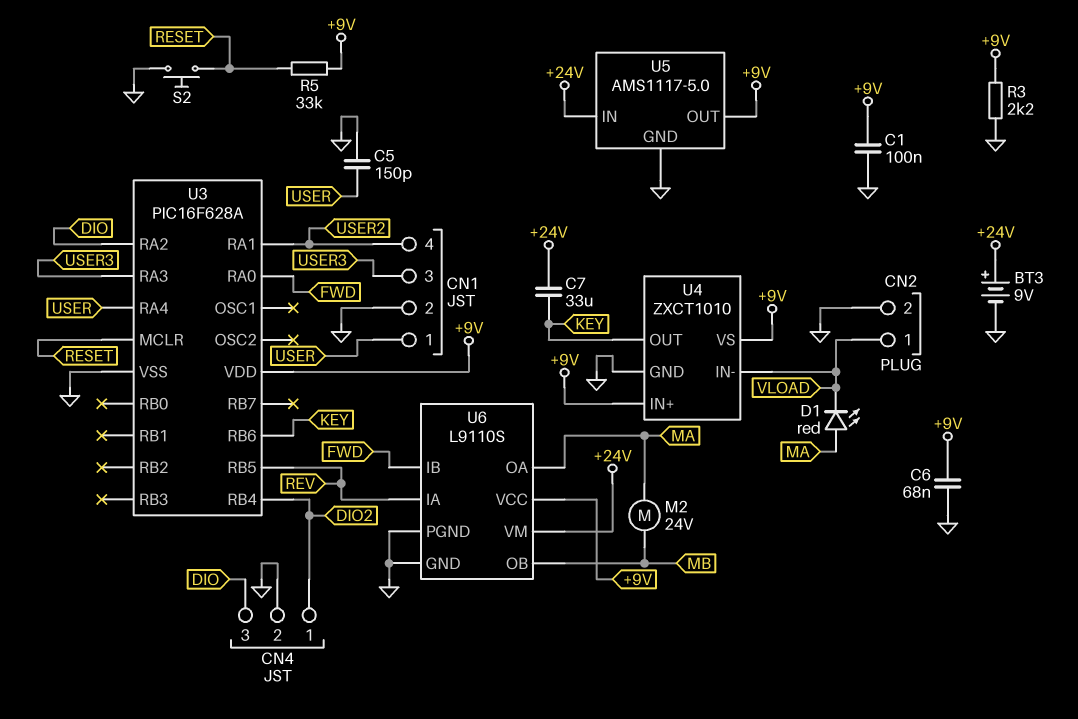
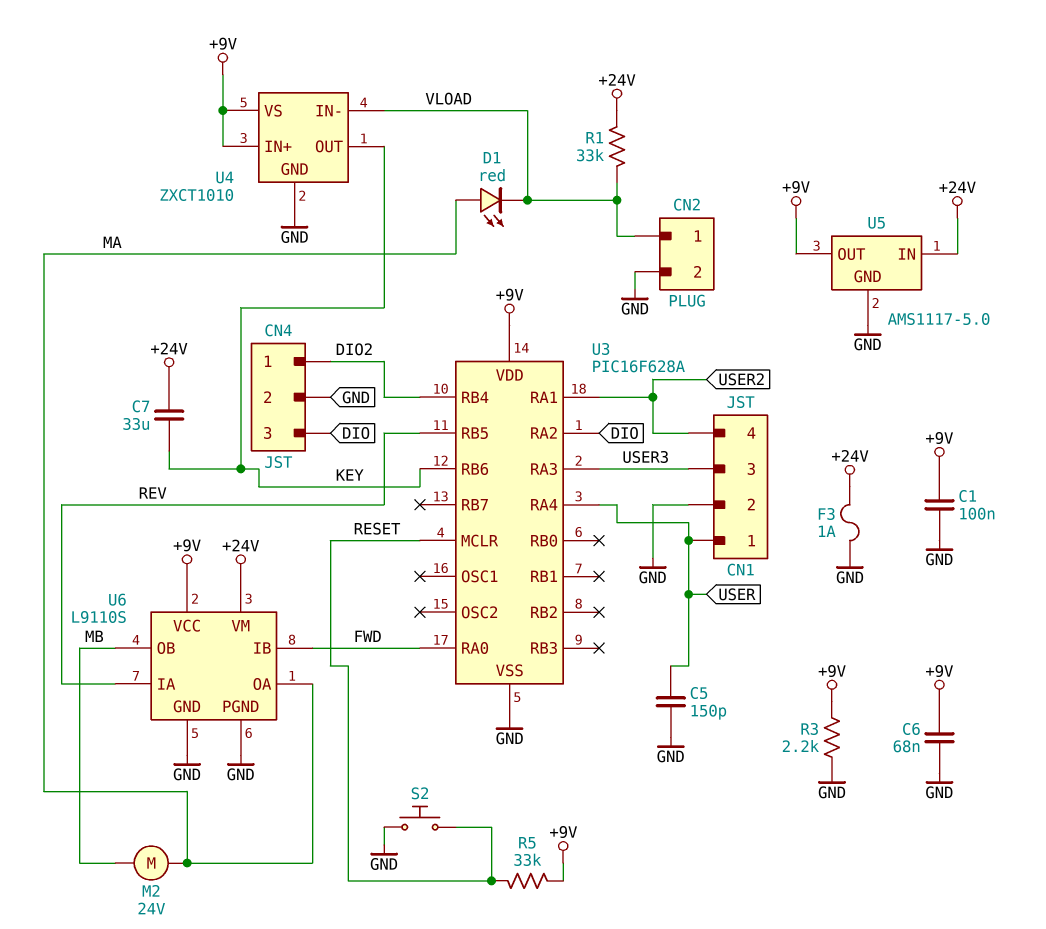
BT3: 9V (plus +24V, minus GND) -> none
F3: none -> 1A (+24V, GND)
R1: none -> 33k (+24V, VLOAD)

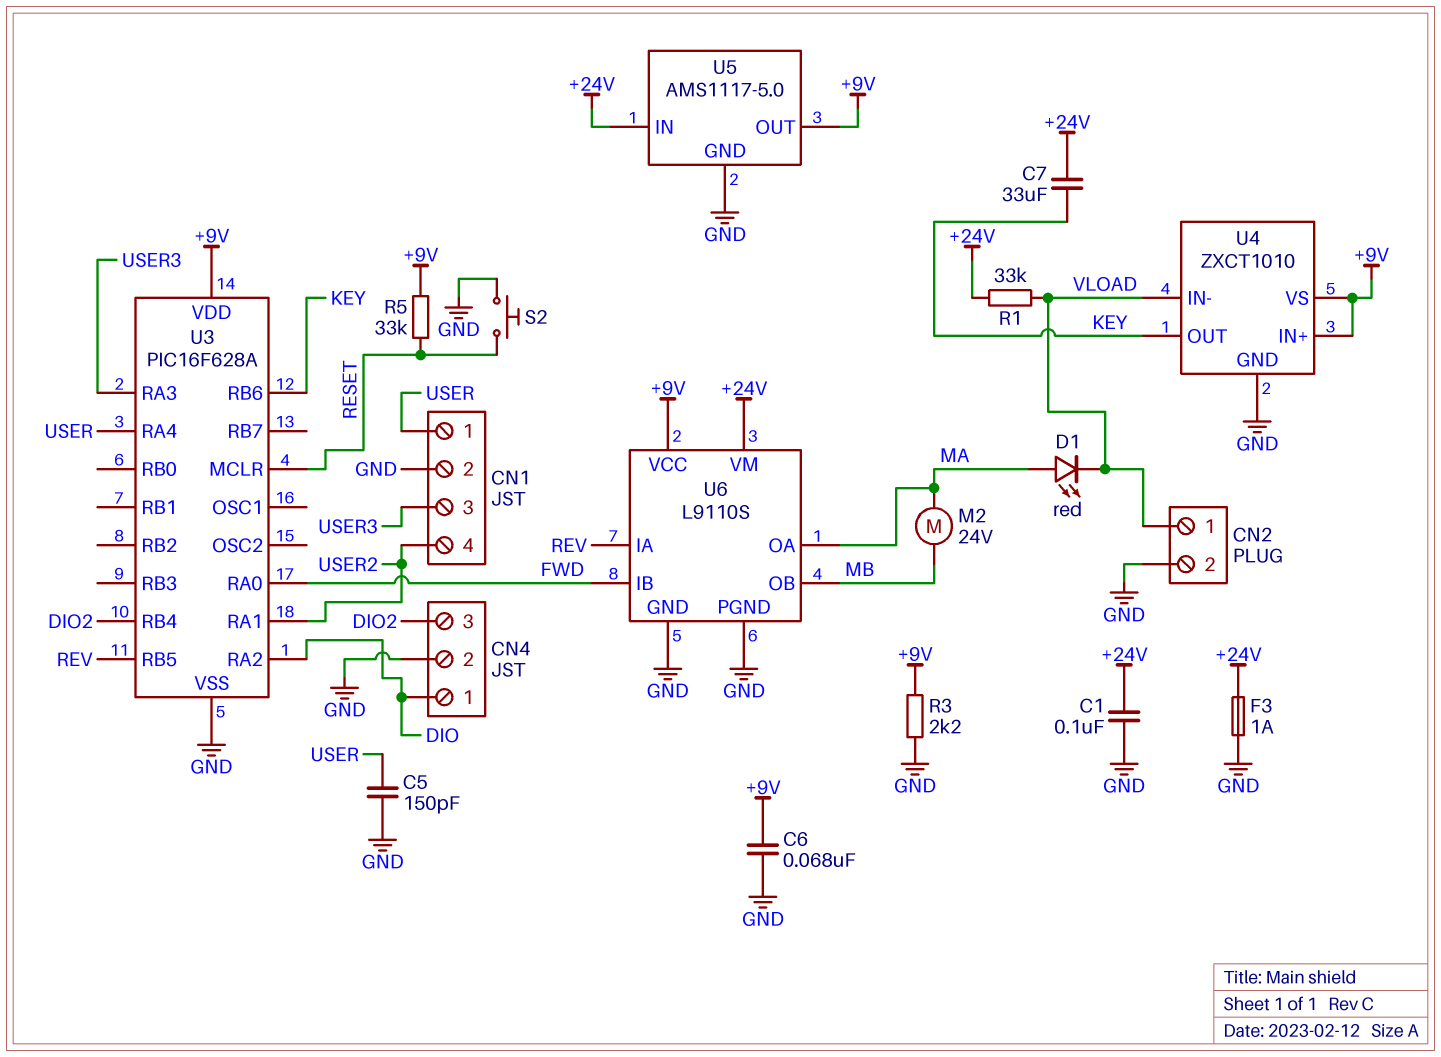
C1: 100nF (+9V, GND) -> 100nF (+24V, GND)
CN4 pin 1: DIO2 -> DIO
CN4 pin 3: DIO -> DIO2

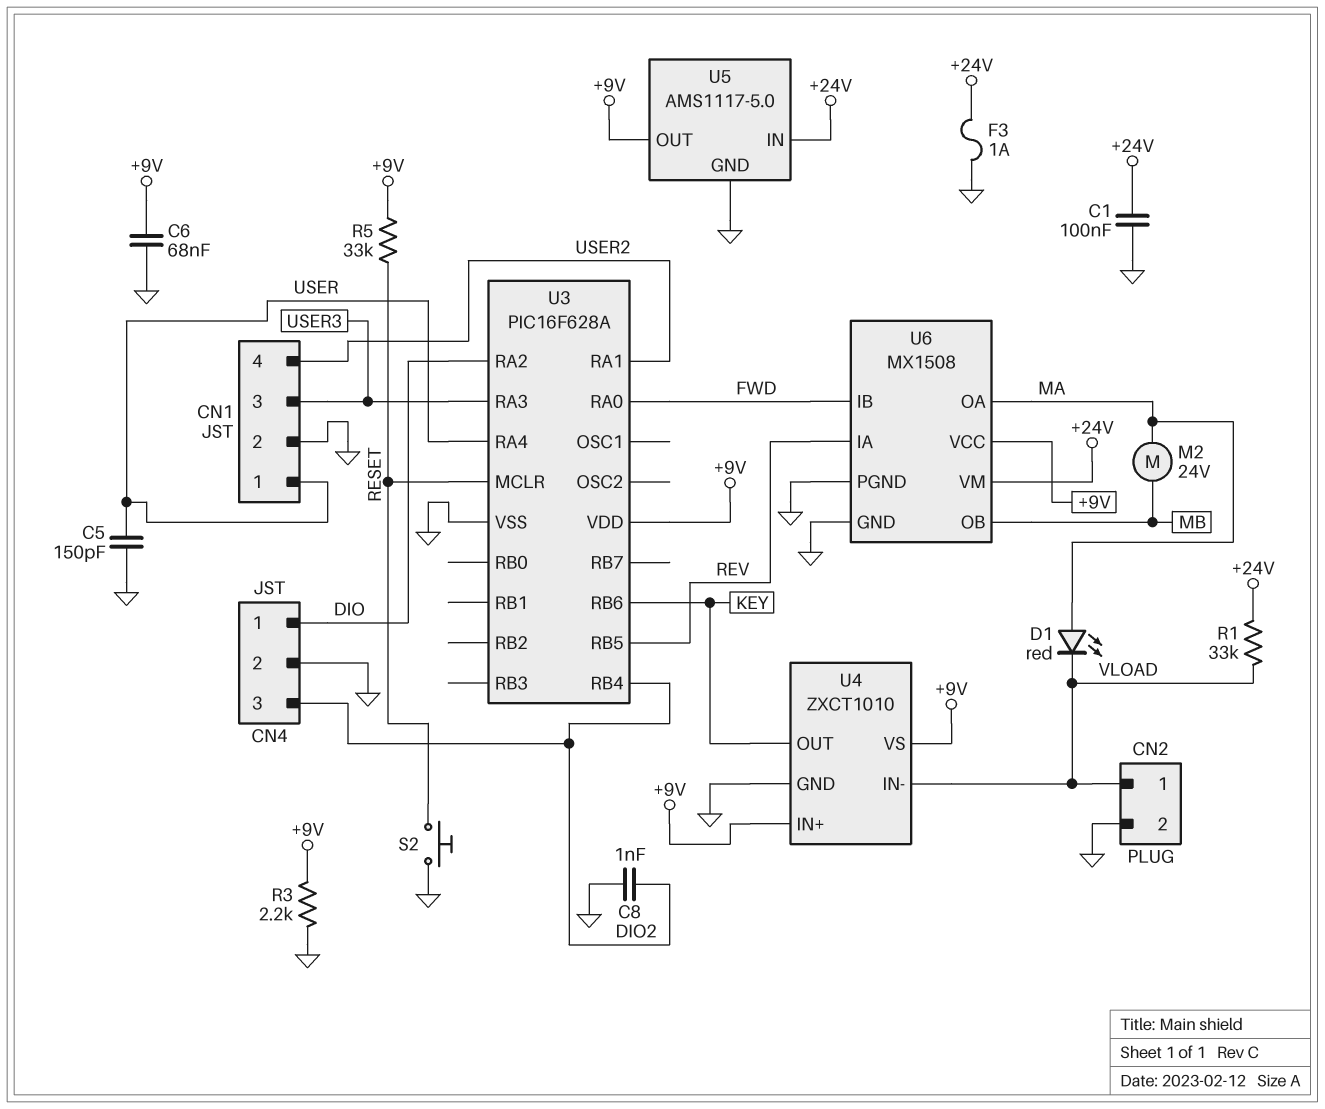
C7: 33uF (+24V, KEY) -> none
C8: none -> 1nF (DIO2, GND)
U6: L9110S -> MX1508

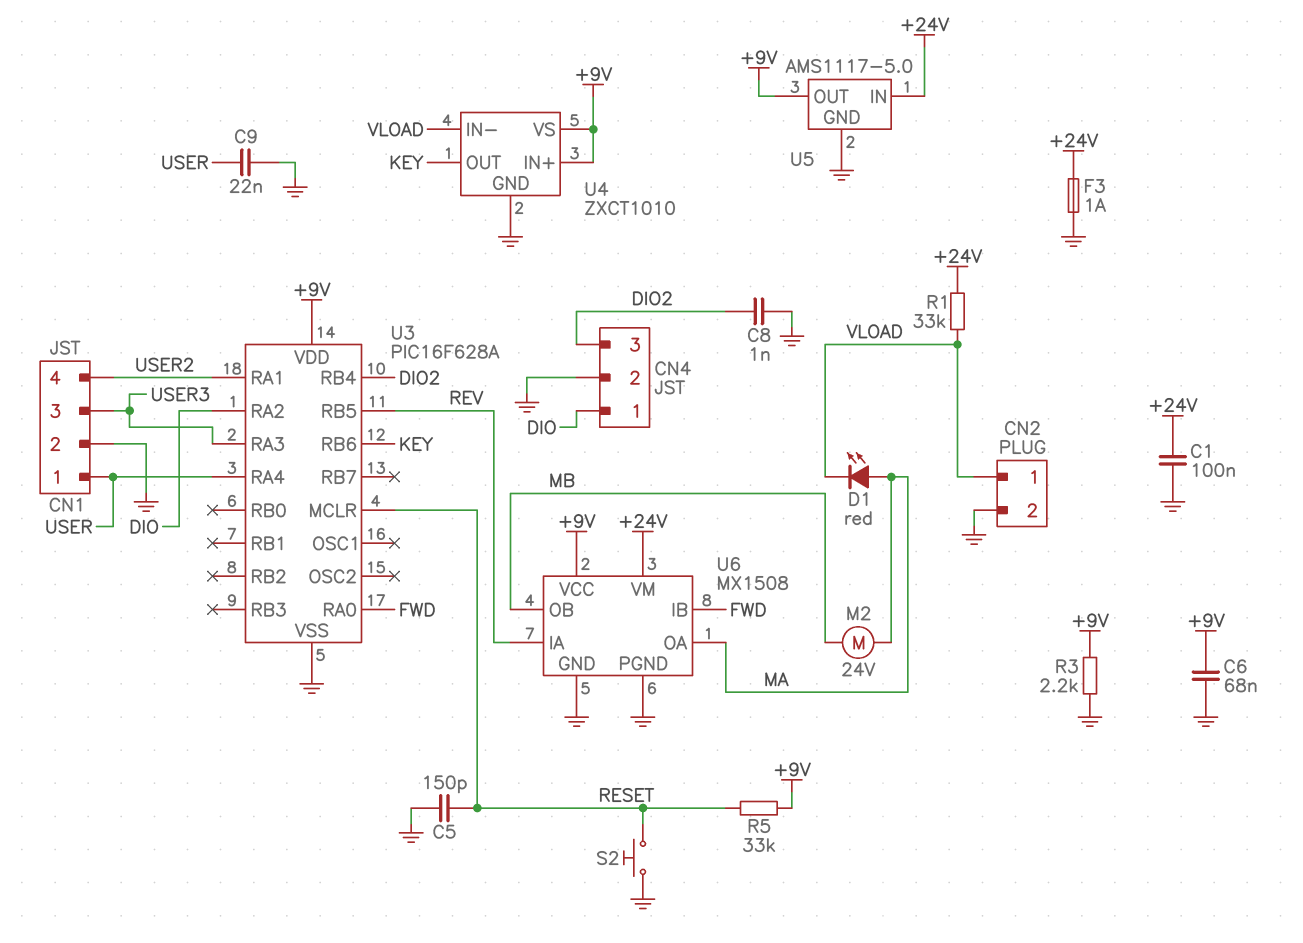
C5: 150pF (GND, USER) -> 150pF (GND, RESET)
C9: none -> 22nF (GND, USER)

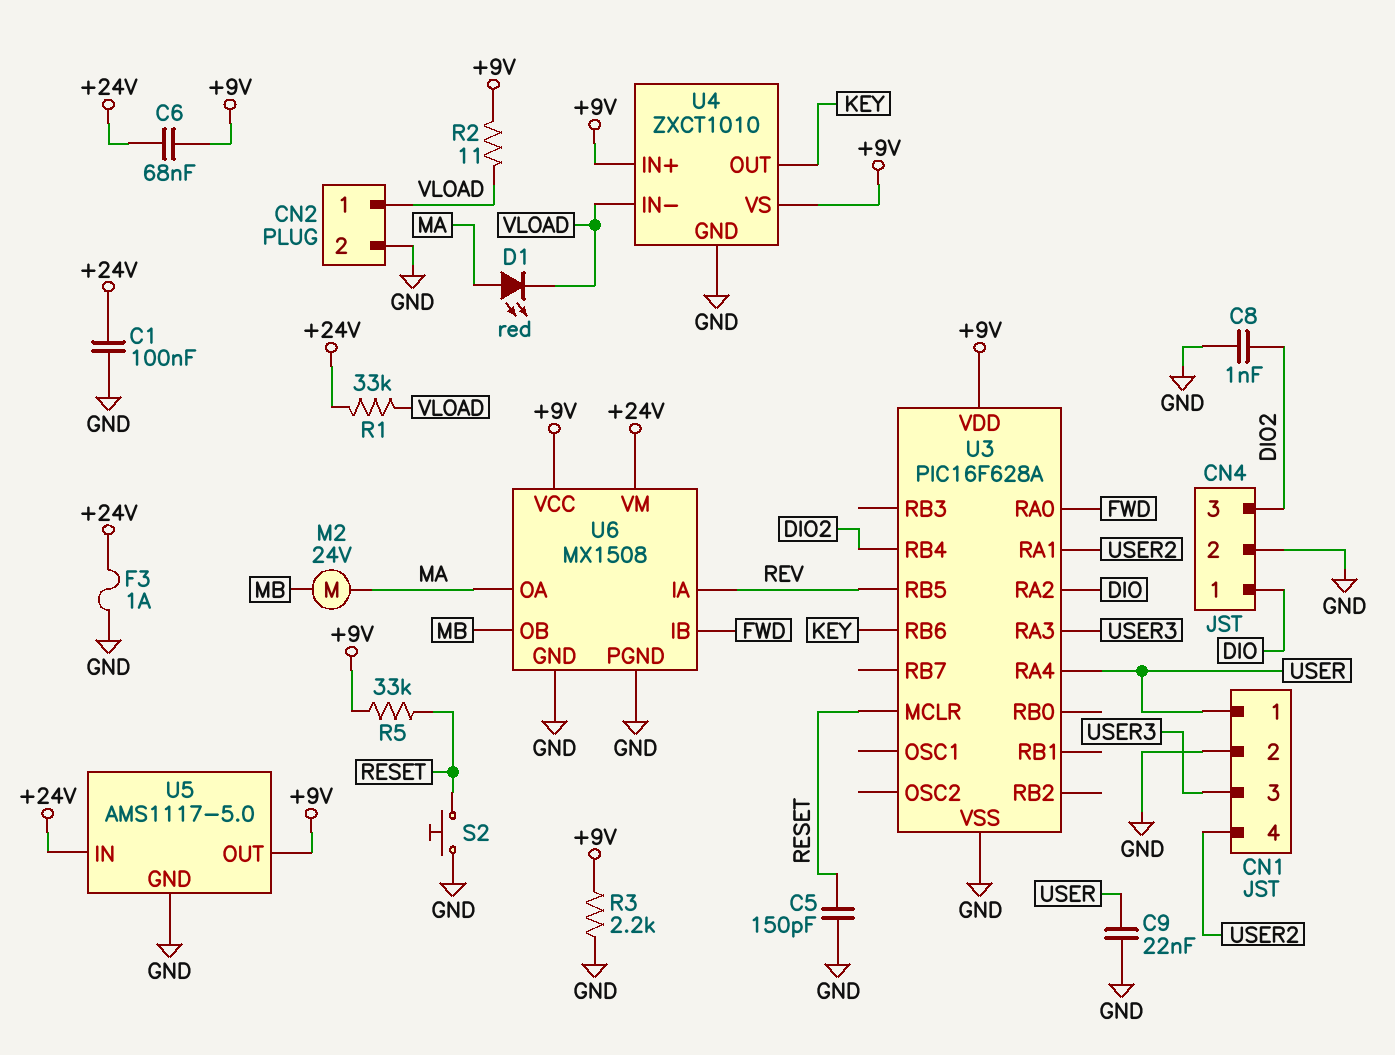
C6: 68nF (+9V, GND) -> 68nF (+9V, +24V)
R2: none -> 11 (+9V, VLOAD)

